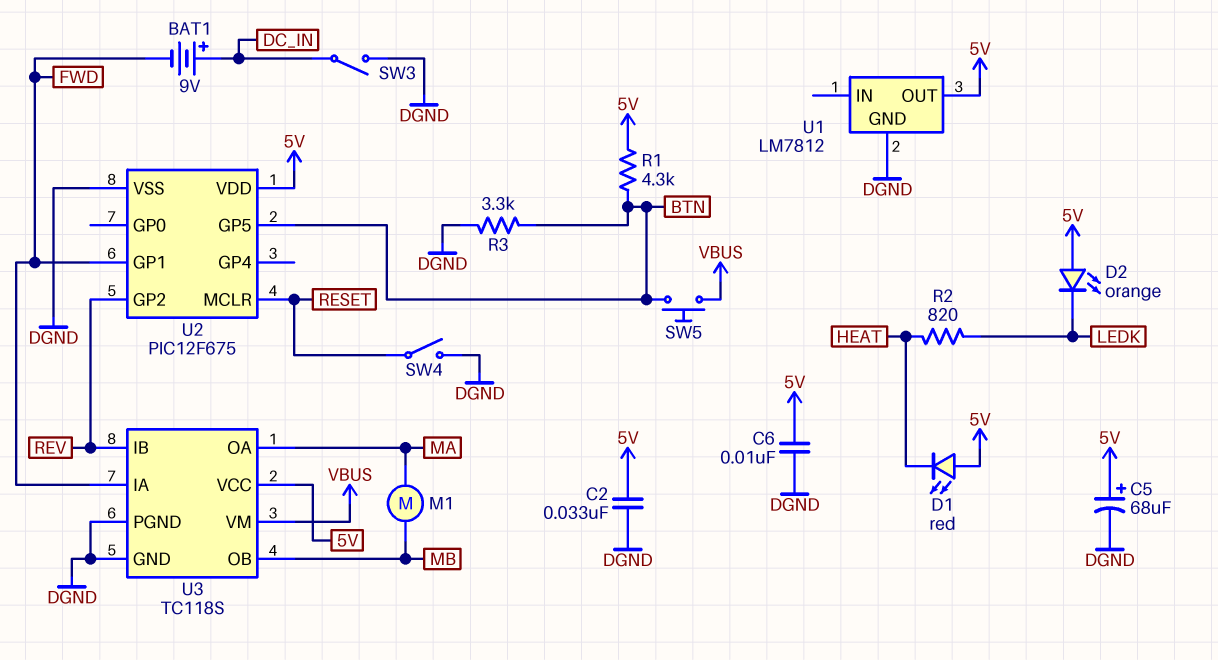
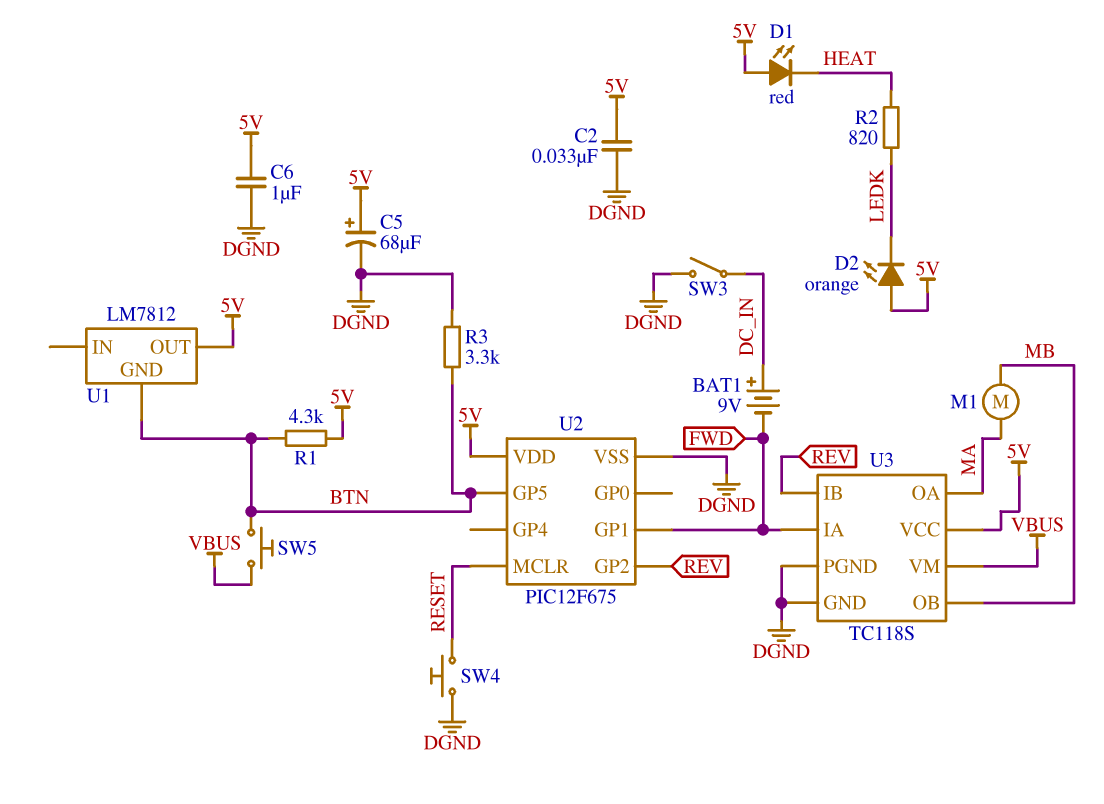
C6: 10nF (5V, DGND) -> 1uF (5V, DGND)
SW4: switch (DGND, RESET) -> button (DGND, RESET)
U1 pin GND: DGND -> BTN

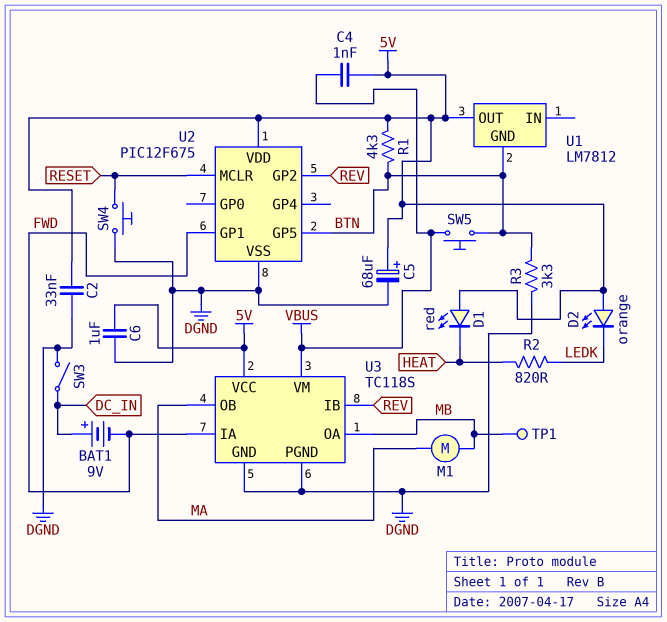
C4: none -> 1nF (5V, VBUS)
TP1: none -> test point (MB)
U3 pin OA: MA -> MB
U3 pin OB: MB -> MA

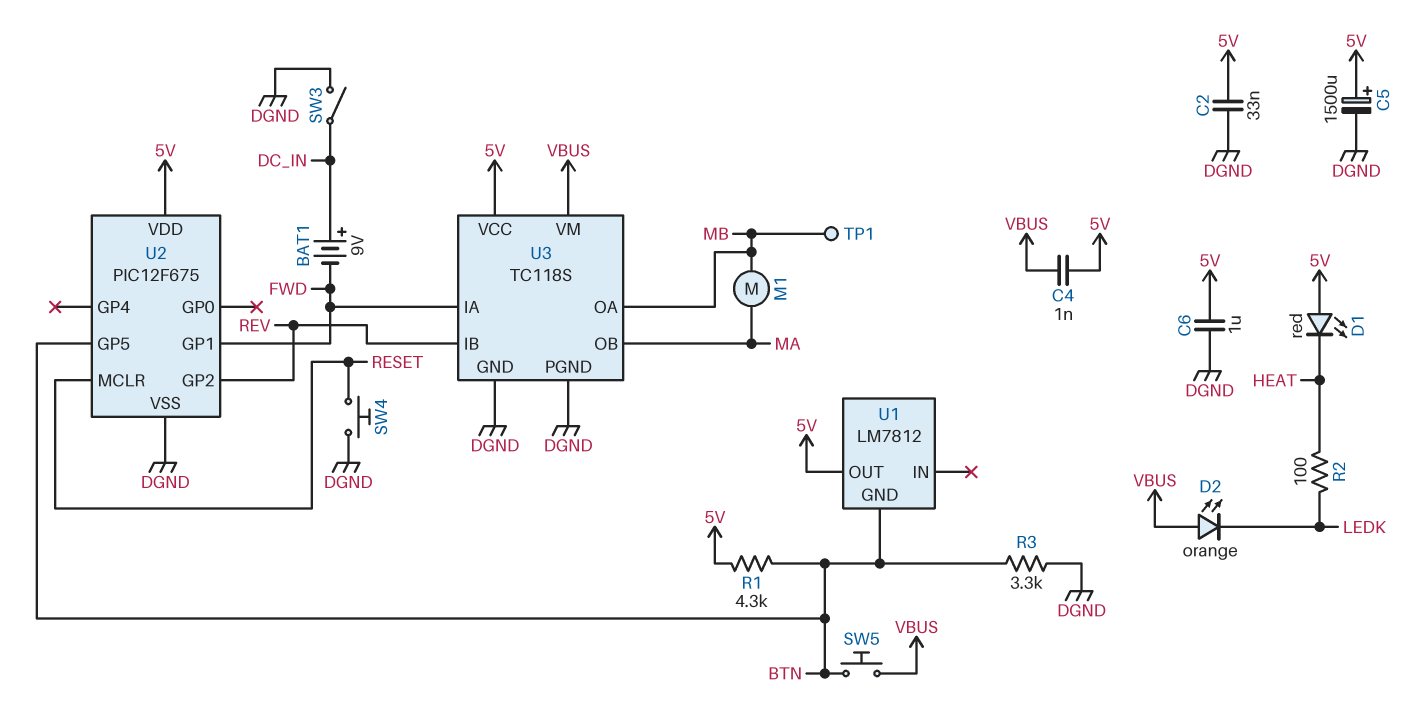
C5: 68uF (plus 5V, minus DGND) -> 1500uF (plus 5V, minus DGND)
D2: LED orange (A 5V, K LEDK) -> LED orange (A VBUS, K LEDK)
R2: 820 (HEAT, LEDK) -> 100 (HEAT, LEDK)

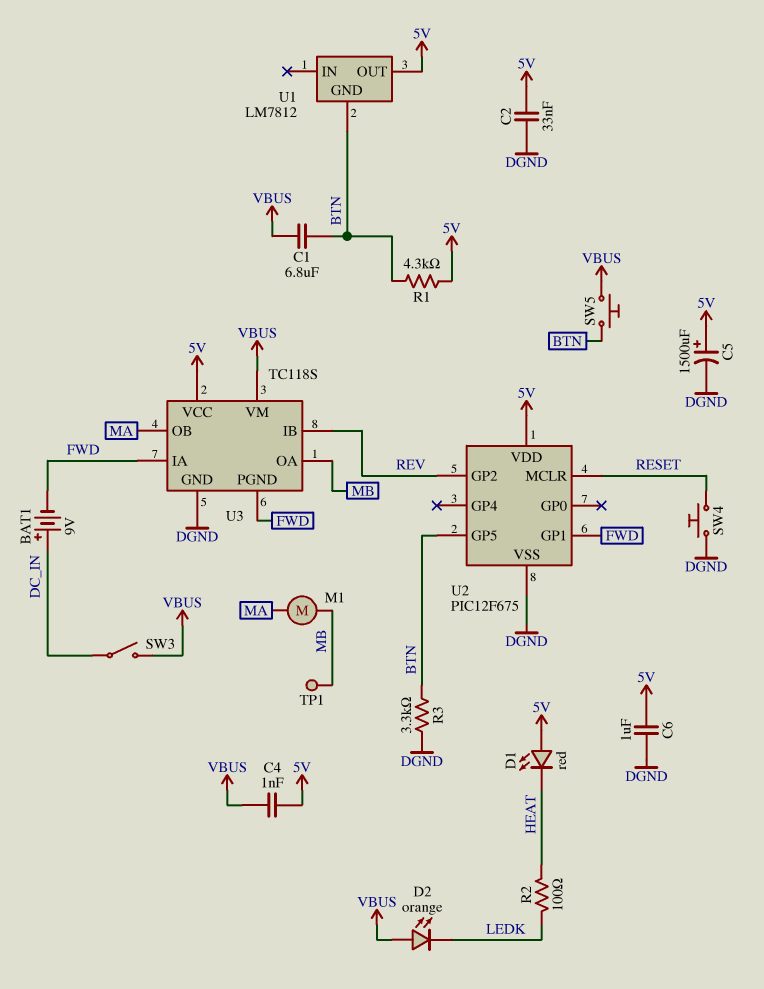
C1: none -> 6.8uF (BTN, VBUS)
SW3: switch (DC_IN, DGND) -> switch (DC_IN, VBUS)
U3 pin PGND: DGND -> FWD

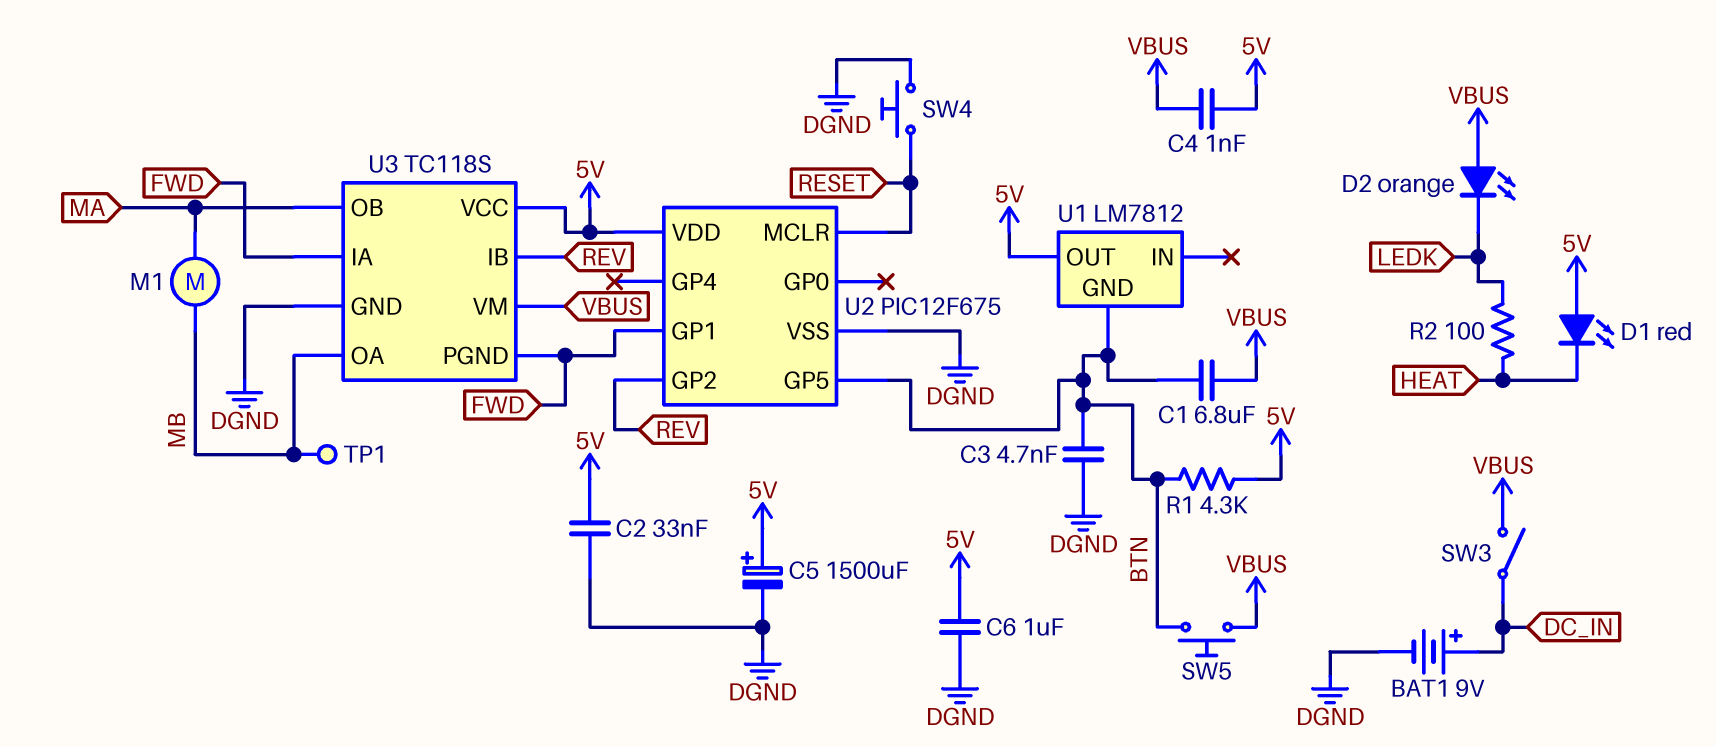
BAT1: 9V (plus DC_IN, minus FWD) -> 9V (plus DC_IN, minus DGND)
C3: none -> 4.7nF (BTN, DGND)
R3: 3.3k (BTN, DGND) -> none

